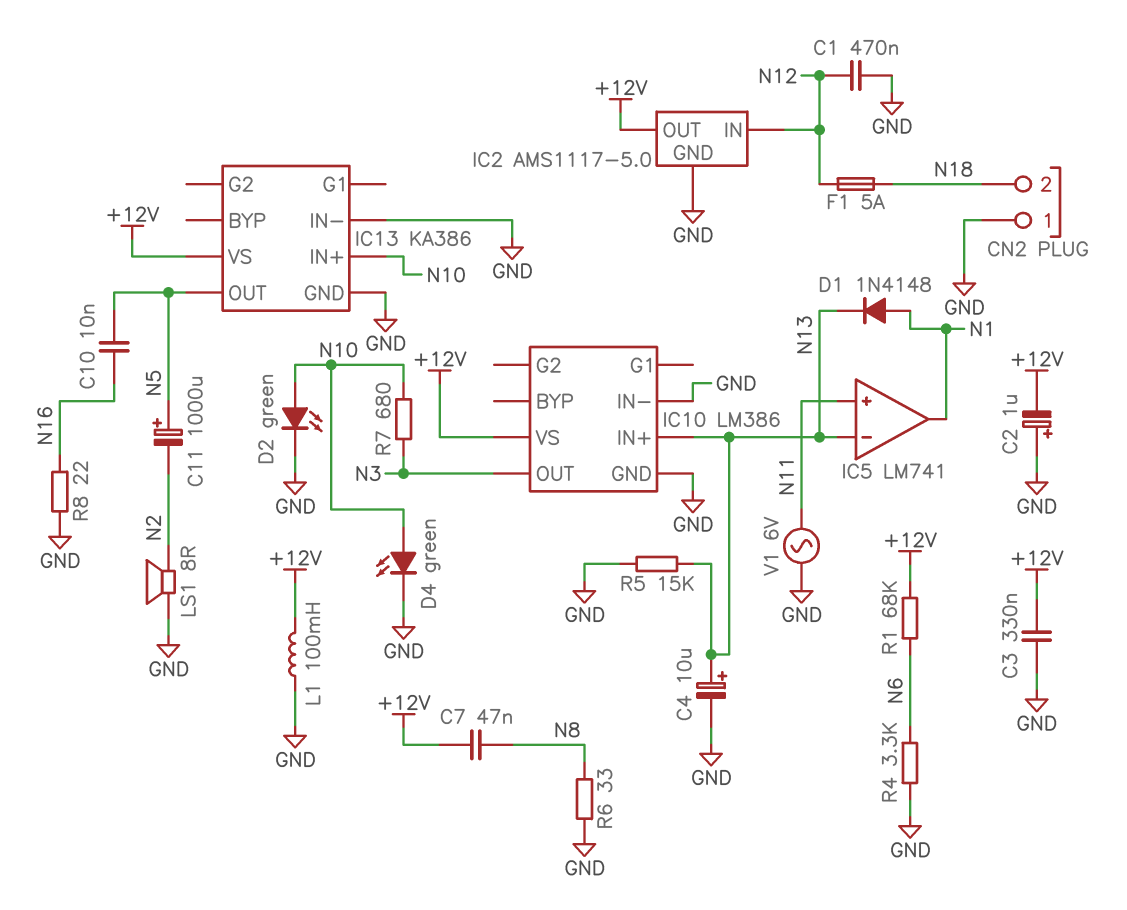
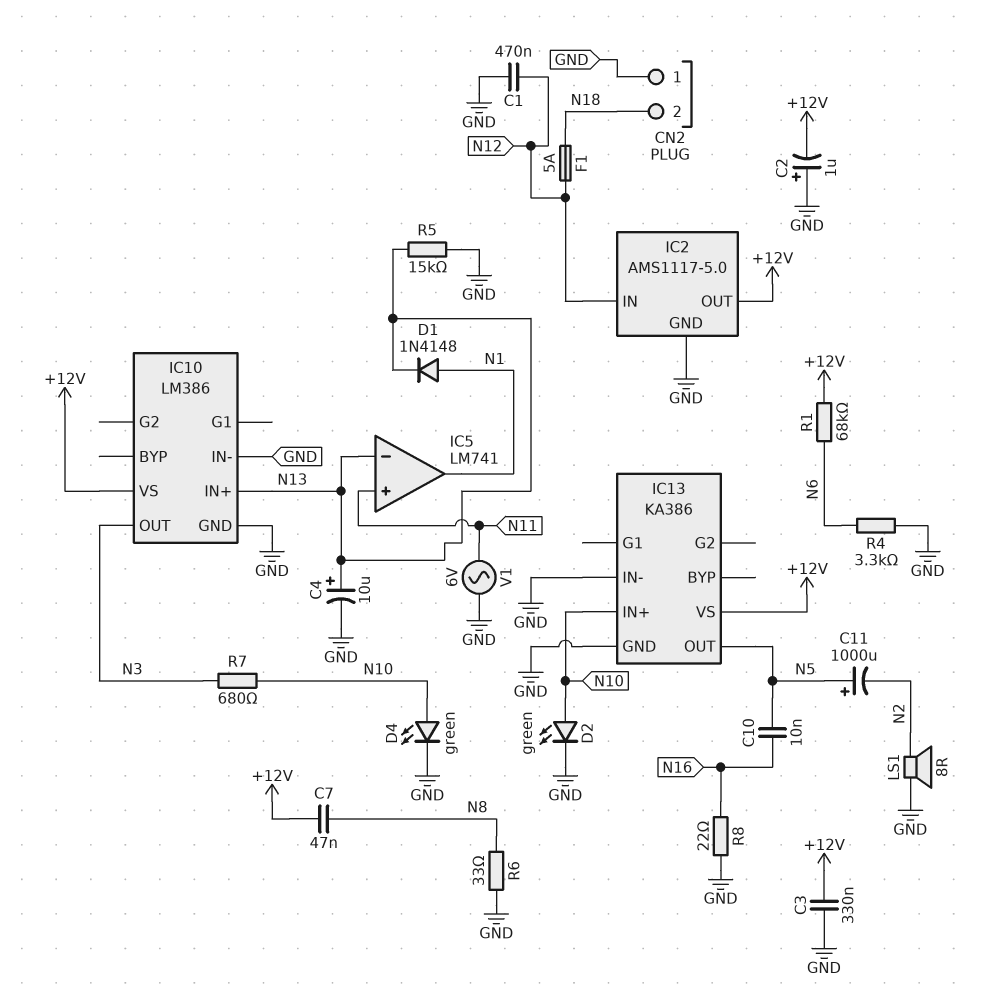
L1: 100mH (+12V, GND) -> none

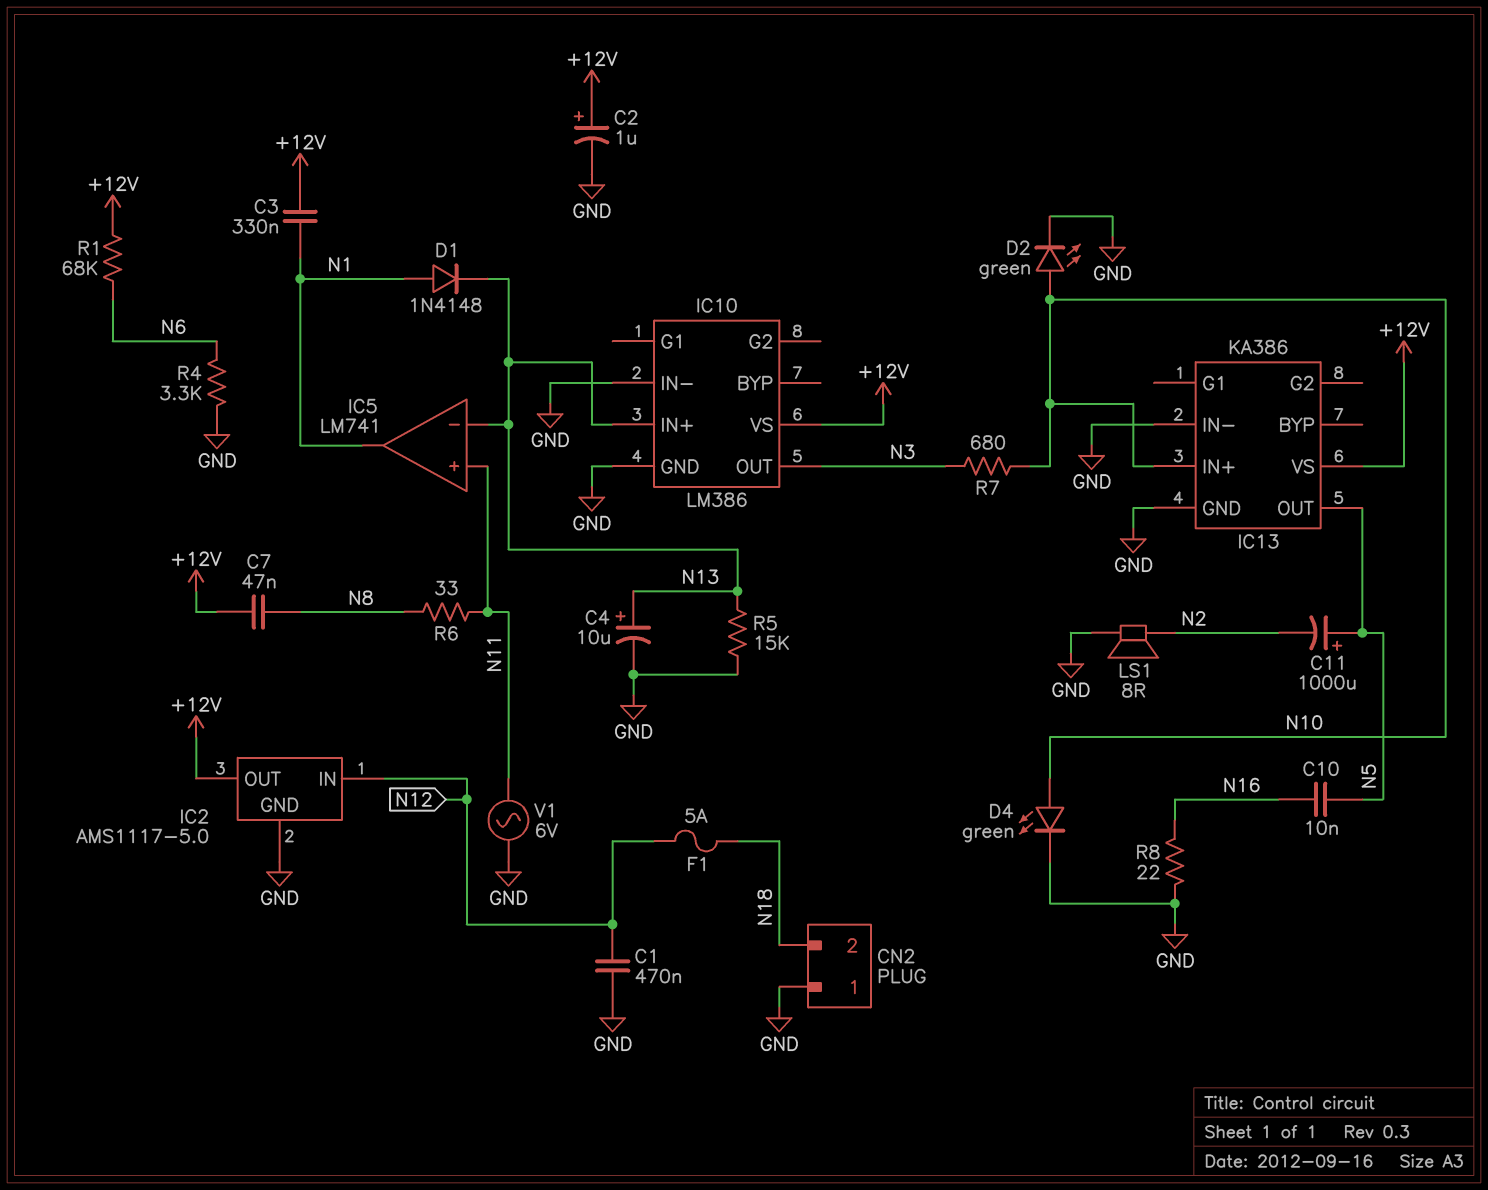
C2: 1uF (plus GND, minus +12V) -> 1uF (plus +12V, minus GND)
C3: 330nF (+12V, GND) -> 330nF (+12V, N1)
R6: 33 (GND, N8) -> 33 (N8, N11)

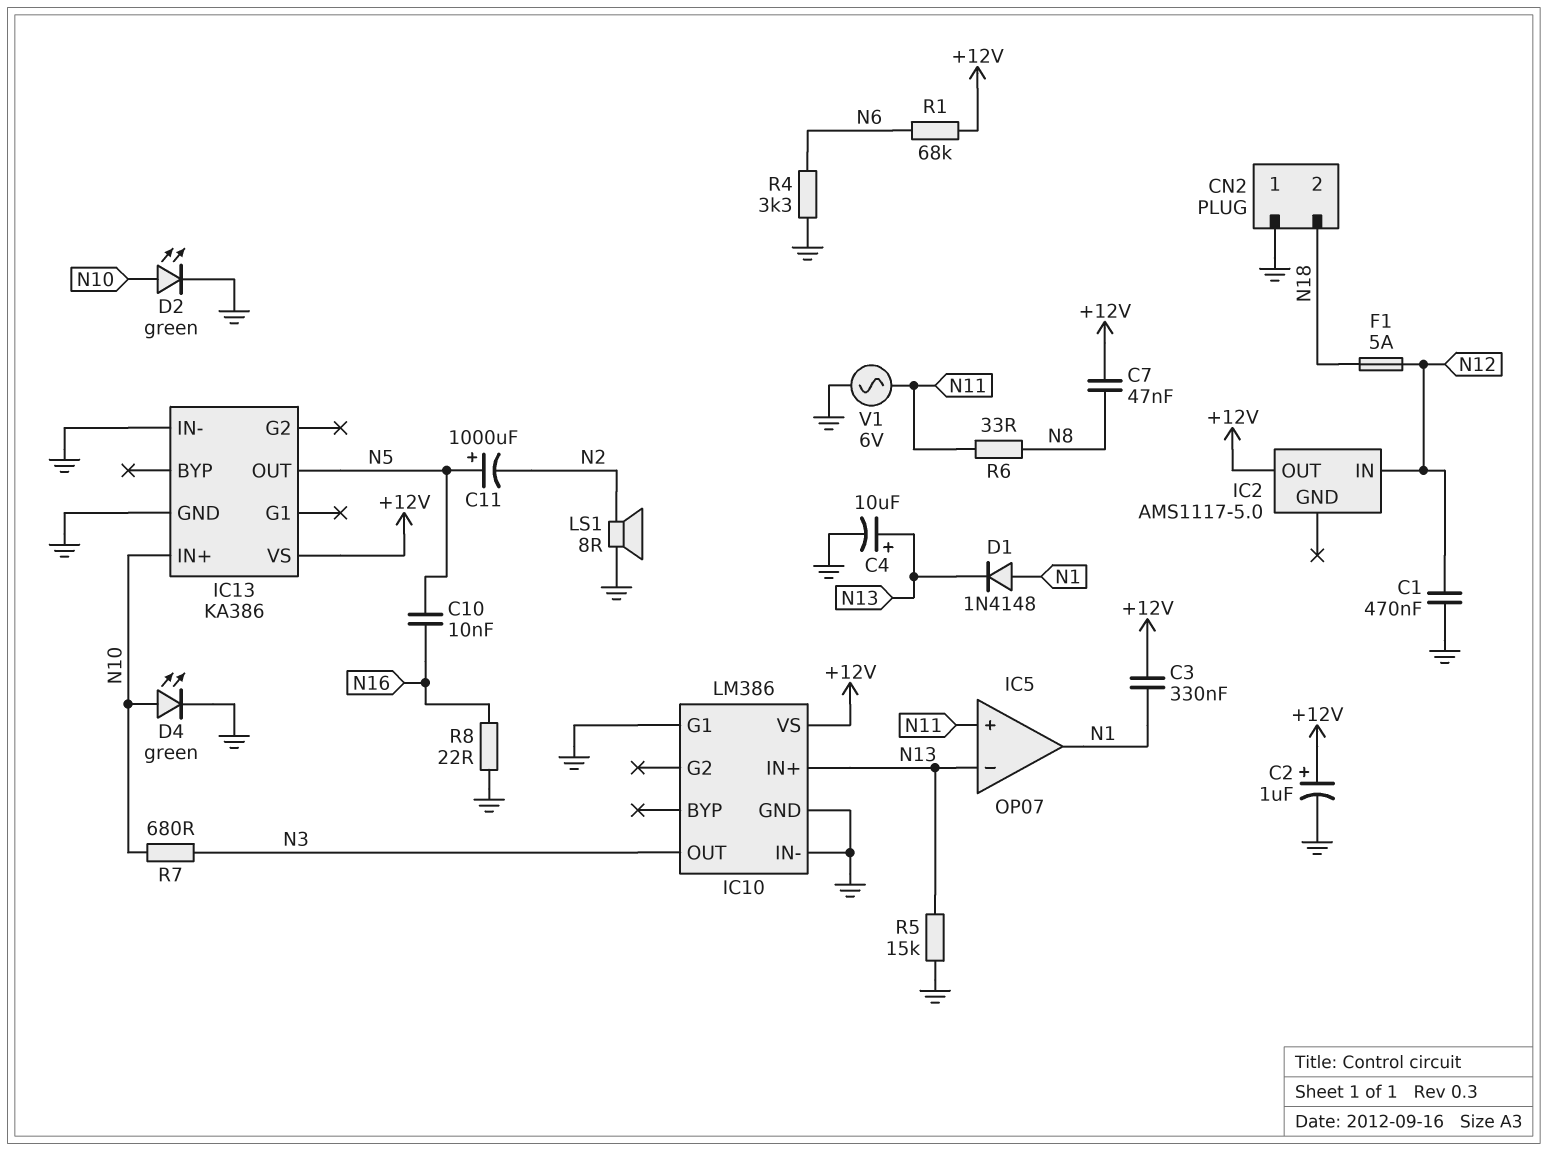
IC2 pin GND: GND -> none
IC5: LM741 -> OP07
IC10 pin G1: none -> GND

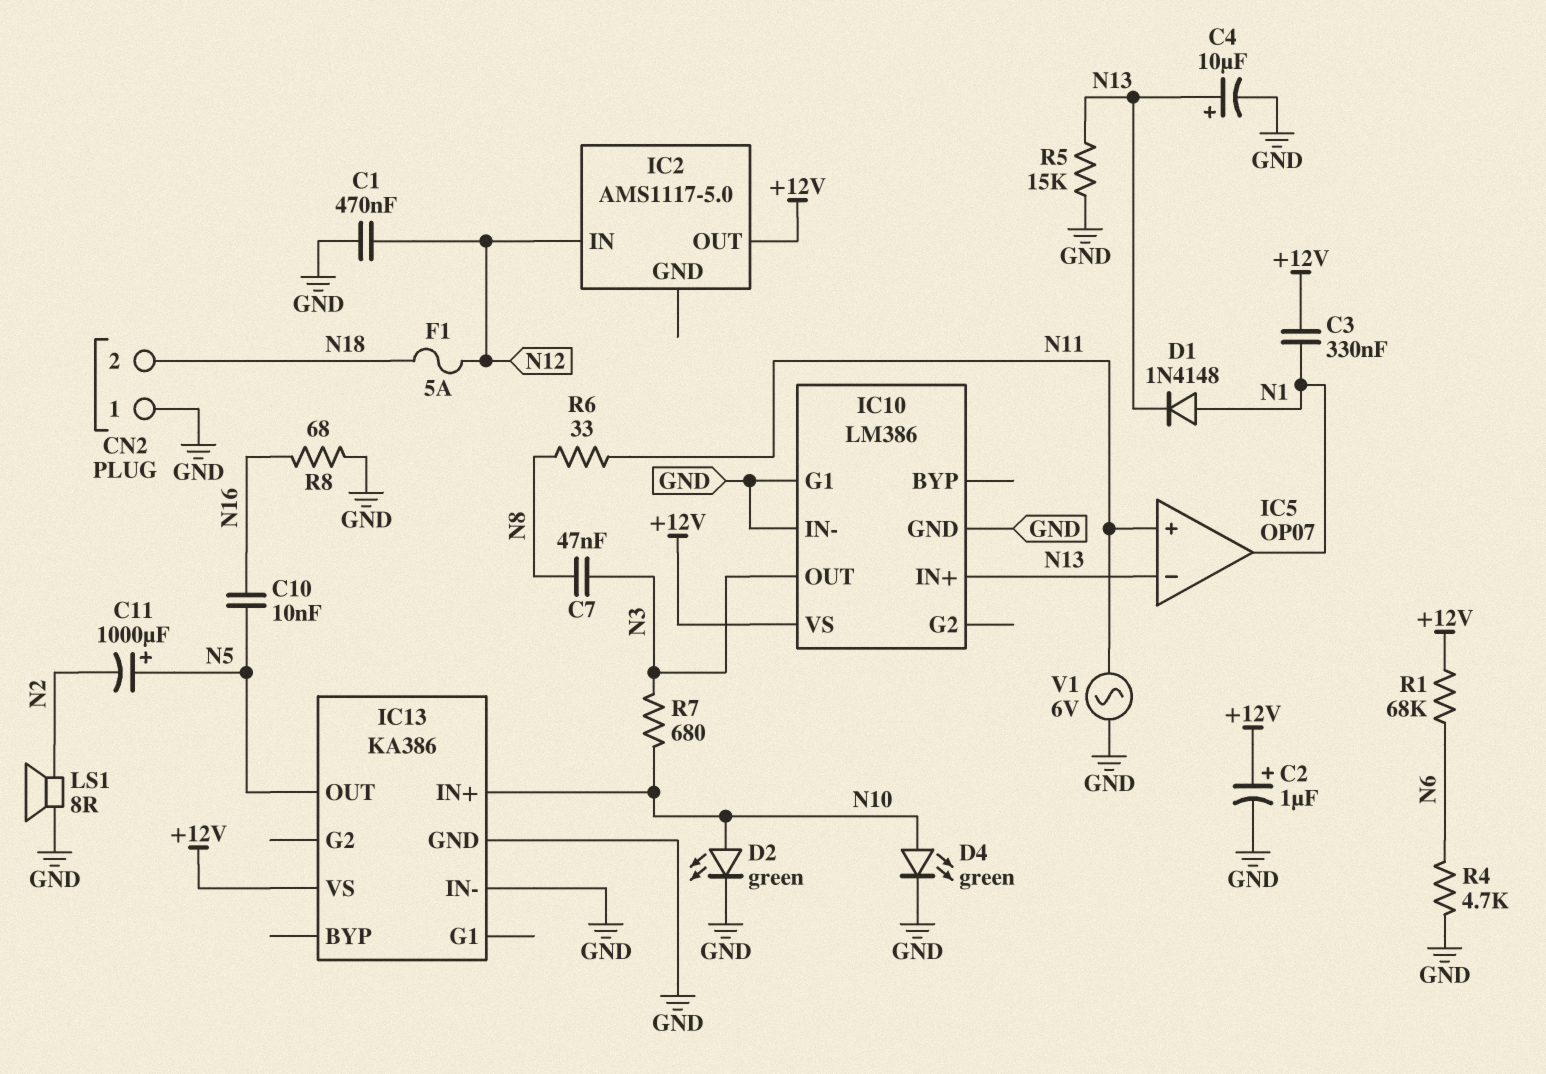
C7: 47nF (+12V, N8) -> 47nF (N3, N8)
R4: 3.3k (GND, N6) -> 4.7k (GND, N6)
R8: 22 (GND, N16) -> 68 (GND, N16)

